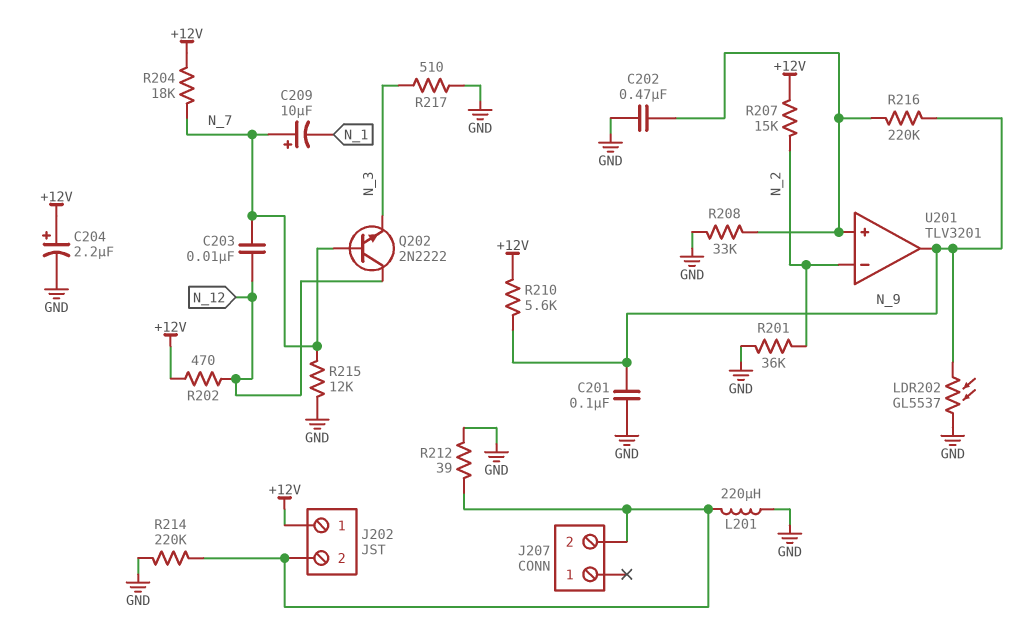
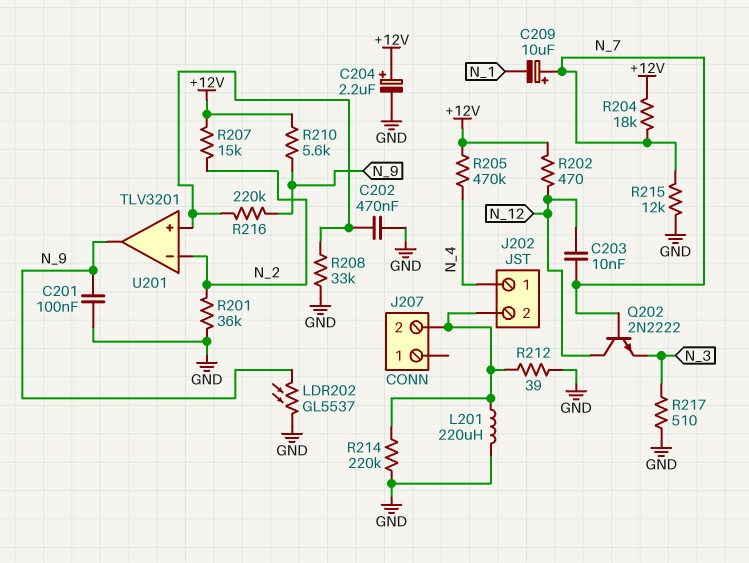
J202 pin 1: +12V -> N_4
R205: none -> 470k (+12V, N_4)

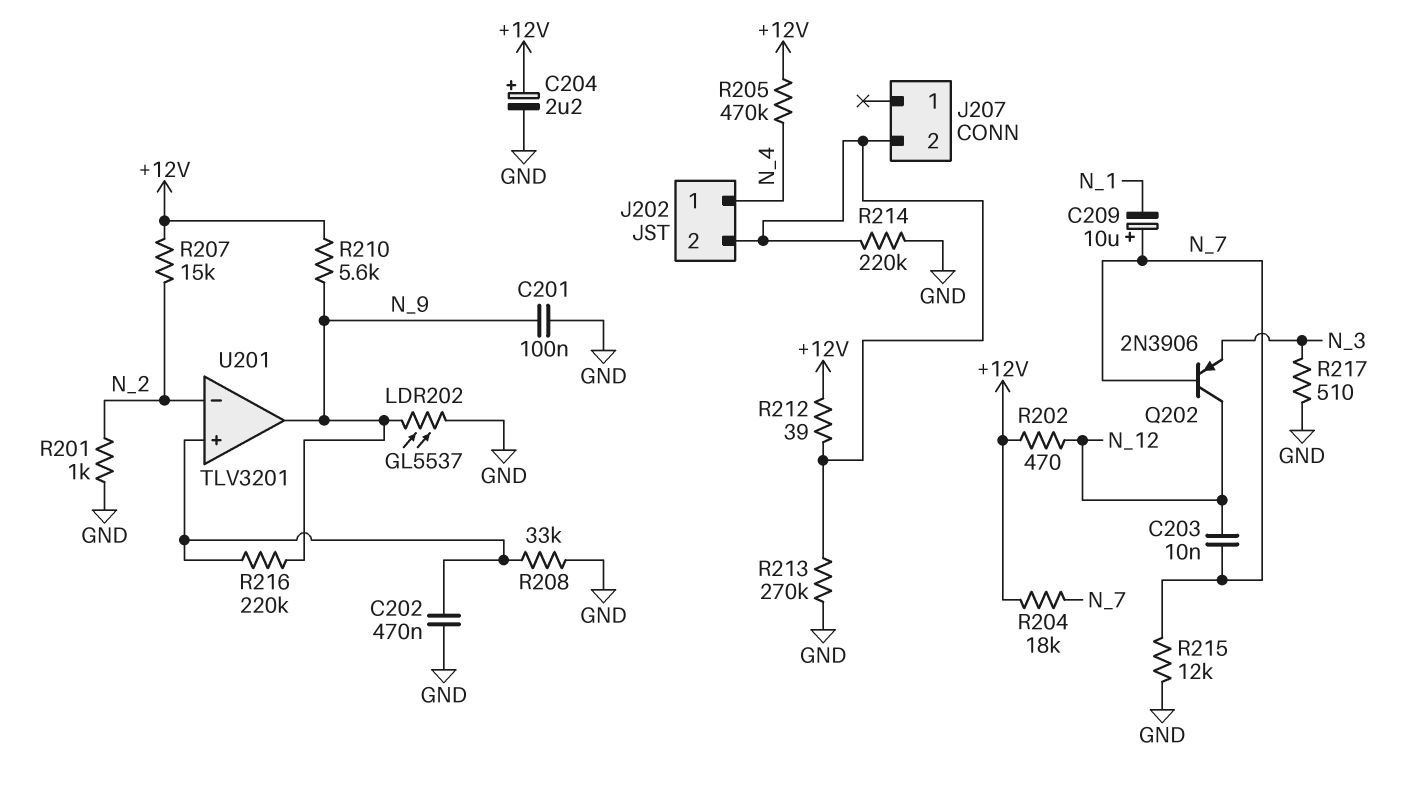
L201: 220uH (GND, J202/2) -> none
Q202: NPN 2N2222 (B N_7, C N_12, E N_3) -> PNP 2N3906 (B N_7, C N_12, E N_3)
R201: 36k (GND, N_2) -> 1k (GND, N_2)
R212: 39 (GND, J202/2) -> 39 (+12V, J202/2)
R213: none -> 270k (GND, J202/2)

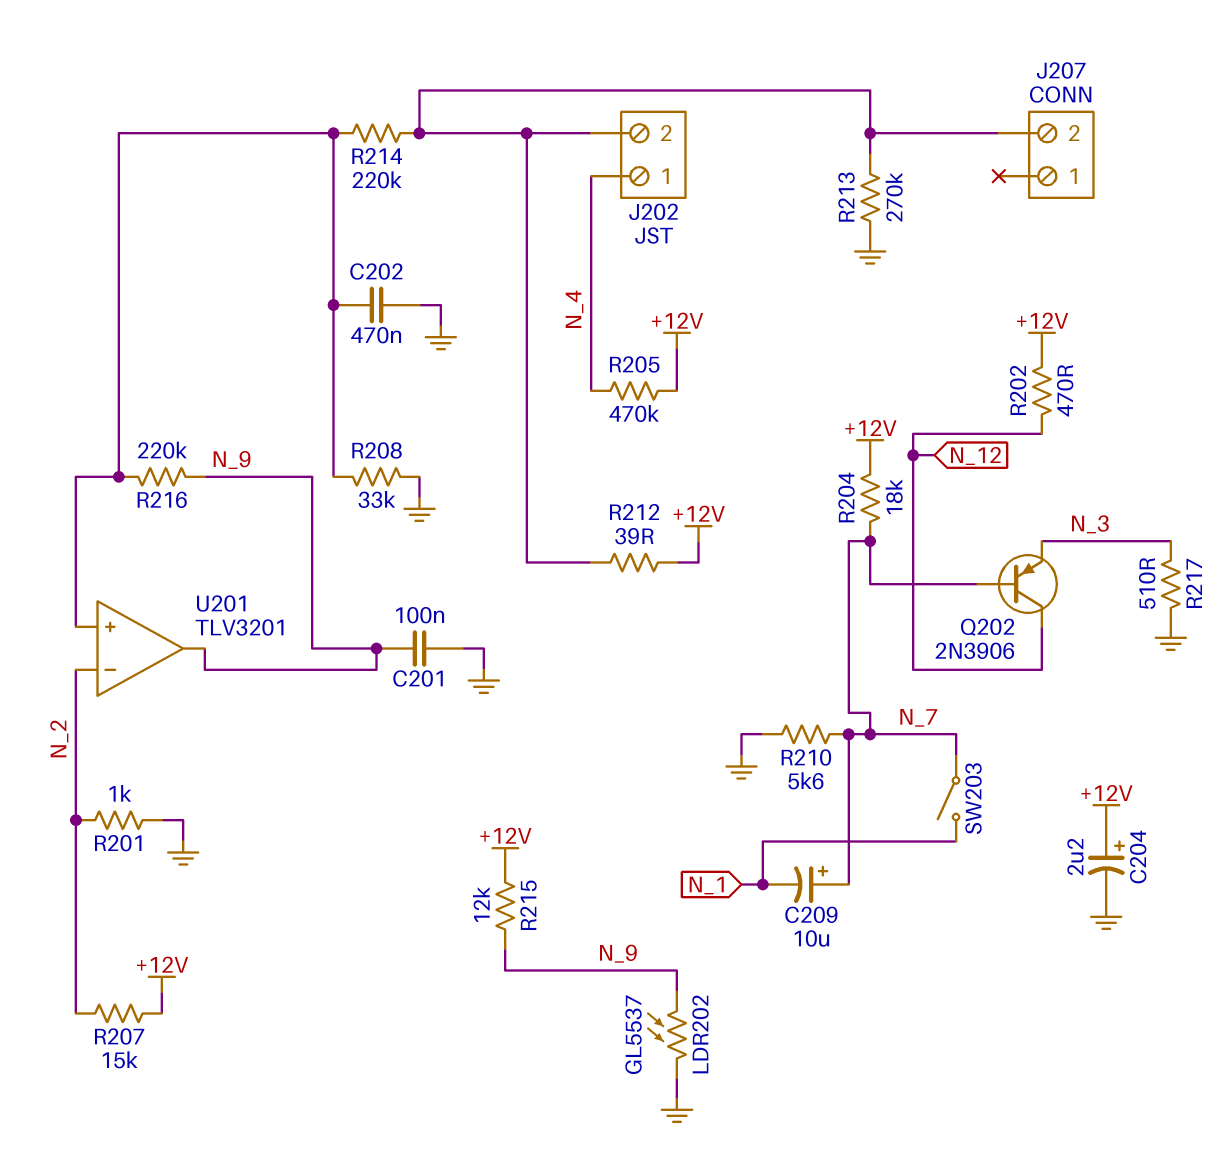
C203: 10nF (N_7, N_12) -> none
R210: 5.6k (+12V, N_9) -> 5.6k (GND, N_7)
R214: 220k (GND, J202/2) -> 220k (J202/2, U201/in+)
R215: 12k (GND, N_7) -> 12k (+12V, N_9)
SW203: none -> switch (N_1, N_7)

